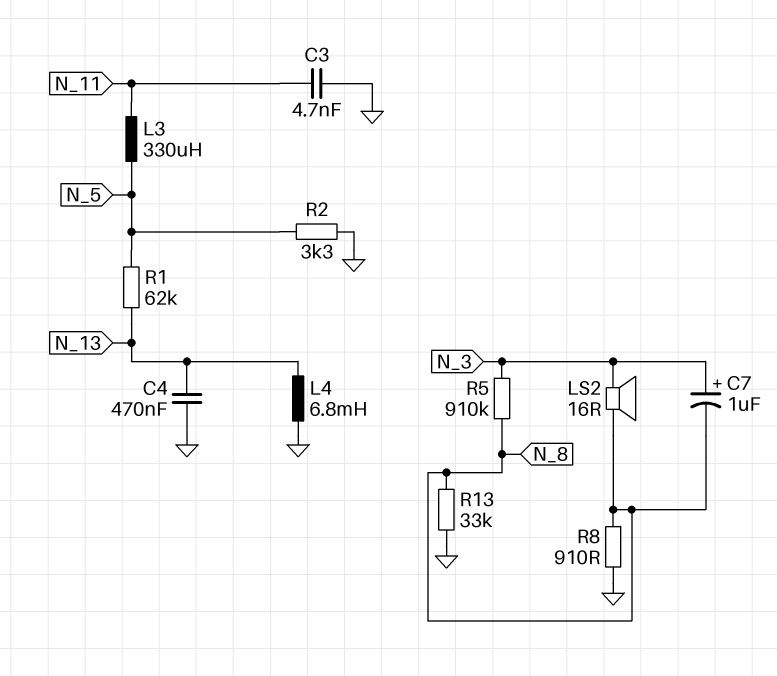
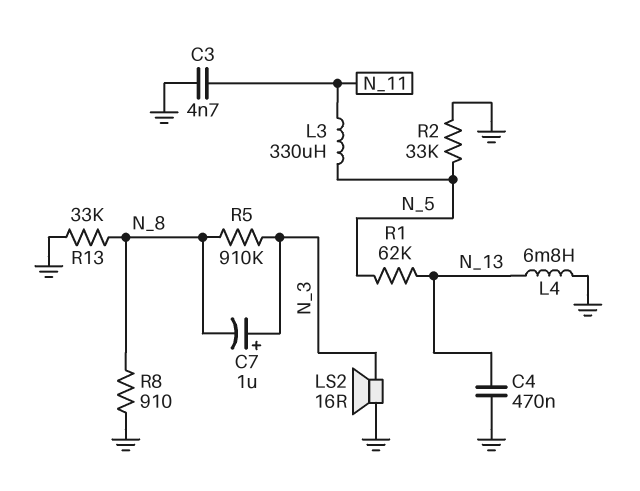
LS2: speaker 16R (N_3, N_8) -> speaker 16R (GND, N_3)
R2: 3.3k (GND, N_5) -> 33k (GND, N_5)

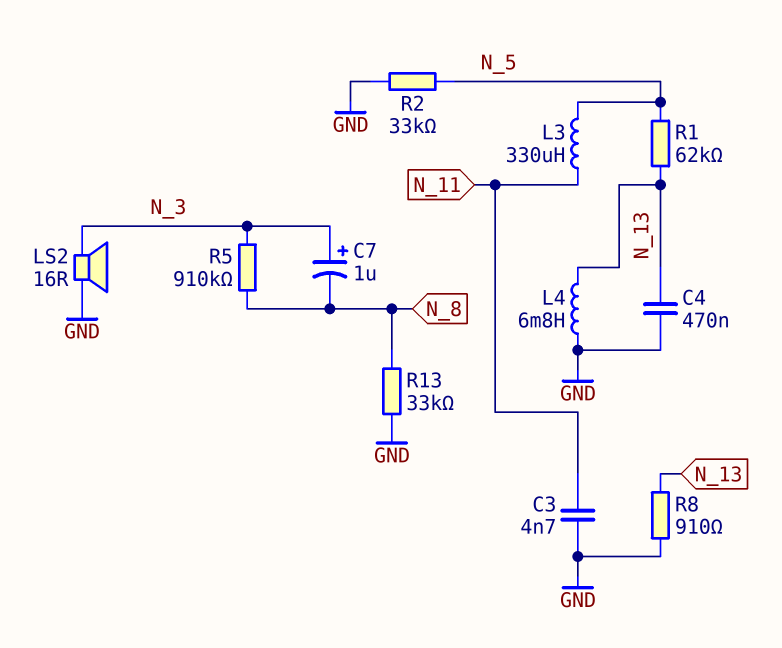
R8: 910 (GND, N_8) -> 910 (GND, N_13)

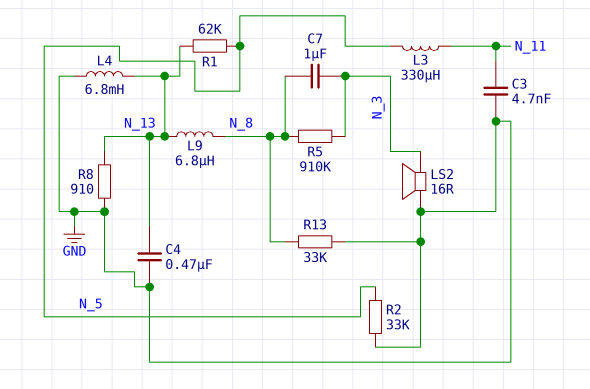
C7: 1uF (plus N_3, minus N_8) -> 1uF (N_3, N_8)
L9: none -> 6.8uH (N_8, N_13)

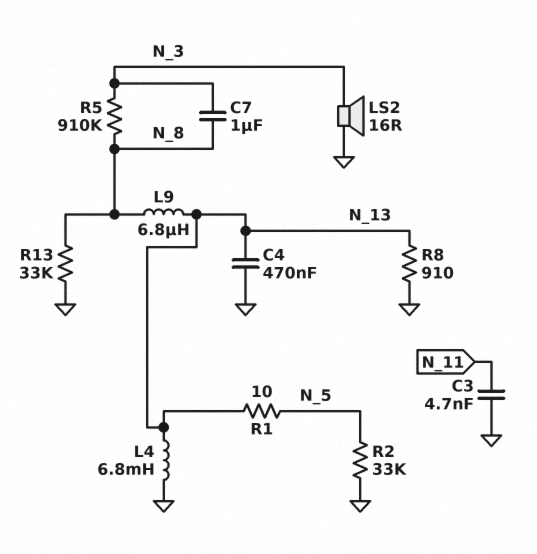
L3: 330uH (N_5, N_11) -> none
R1: 62k (N_5, N_13) -> 10 (N_5, N_13)

